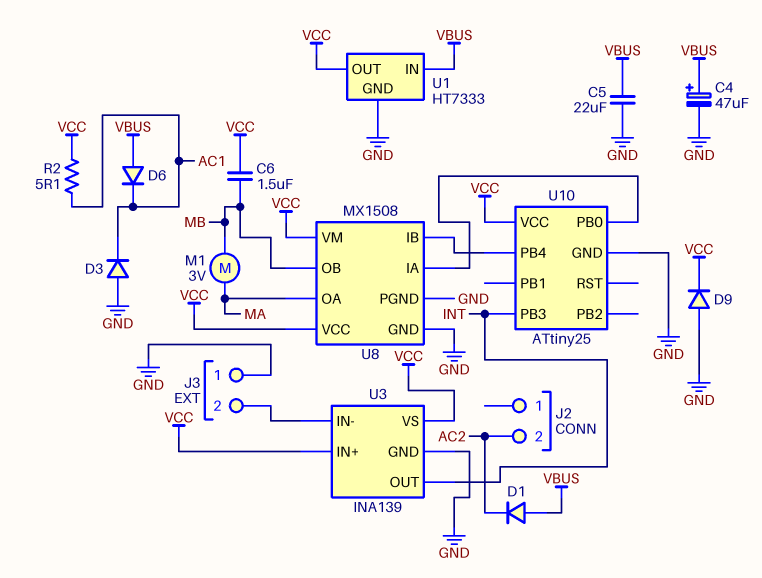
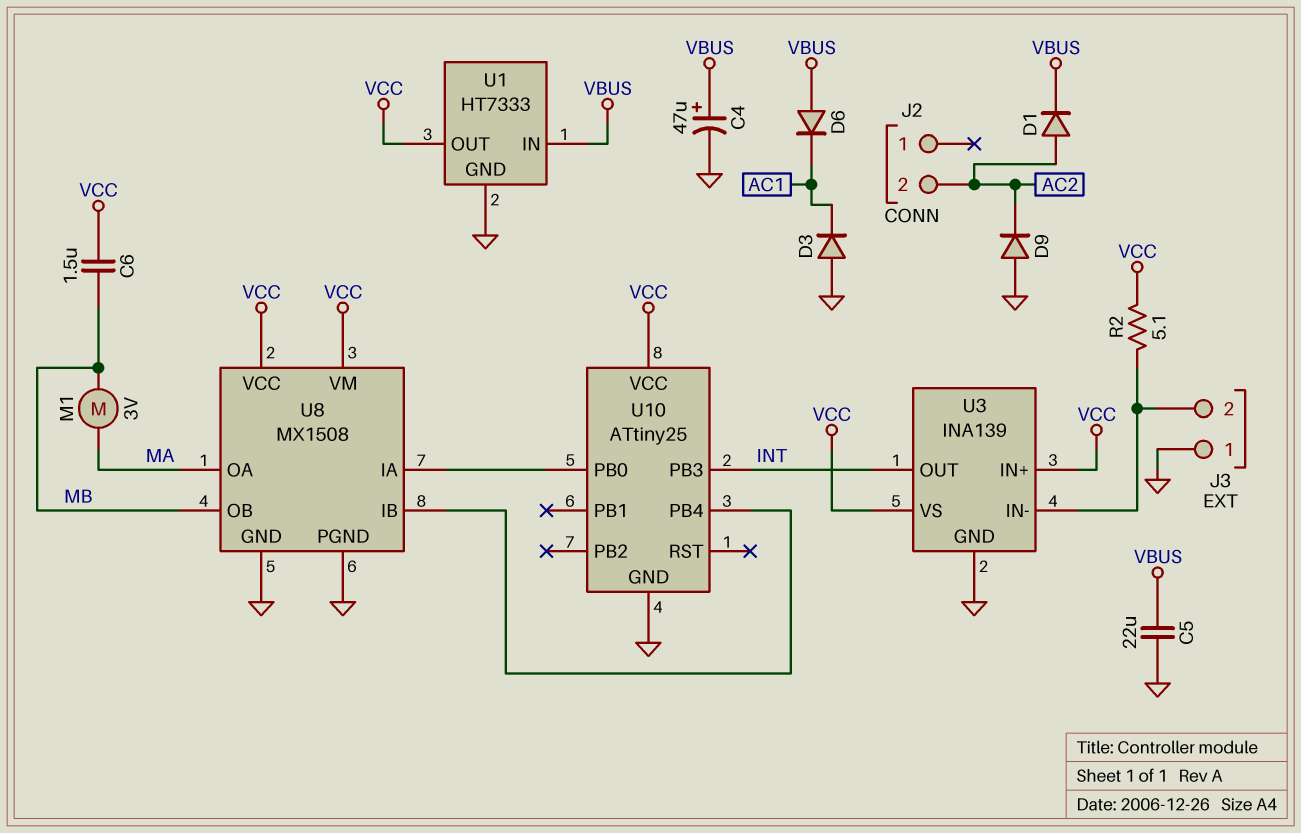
D1: diode (A VBUS, K AC2) -> diode (A AC2, K VBUS)
D9: diode (A GND, K VCC) -> diode (A GND, K AC2)
R2: 5.1 (AC1, VCC) -> 5.1 (J3/2, VCC)

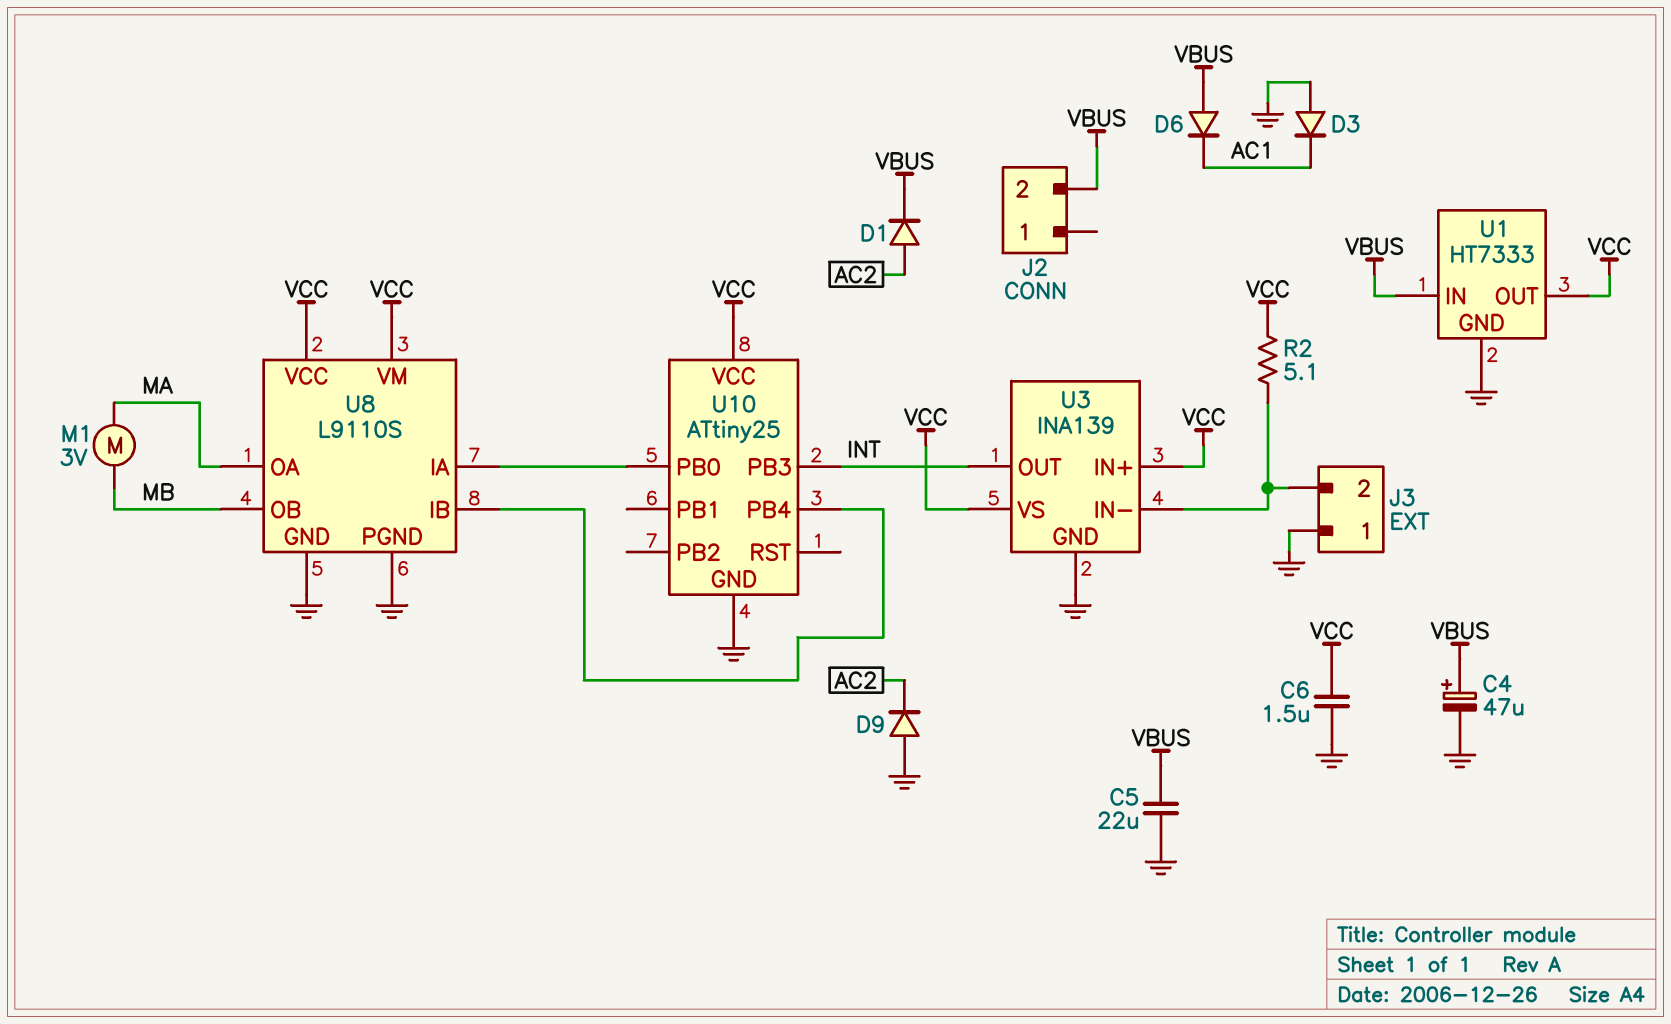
C6: 1.5uF (MB, VCC) -> 1.5uF (GND, VCC)
J2 pin 2: AC2 -> VBUS
U8: MX1508 -> L9110S

